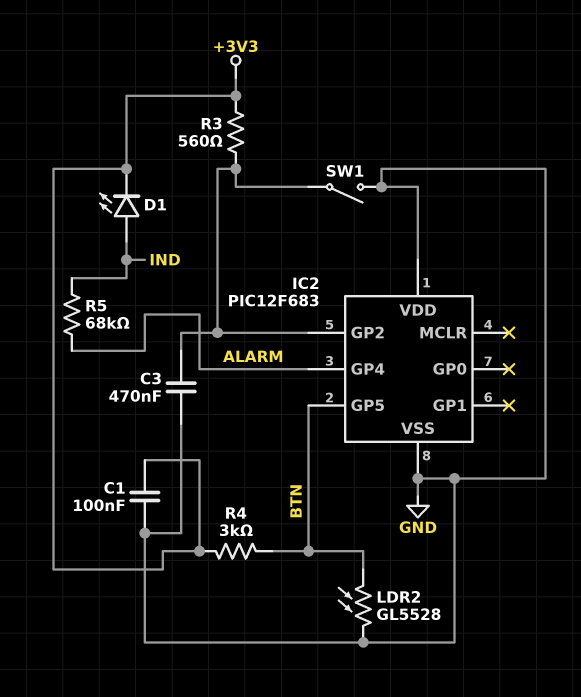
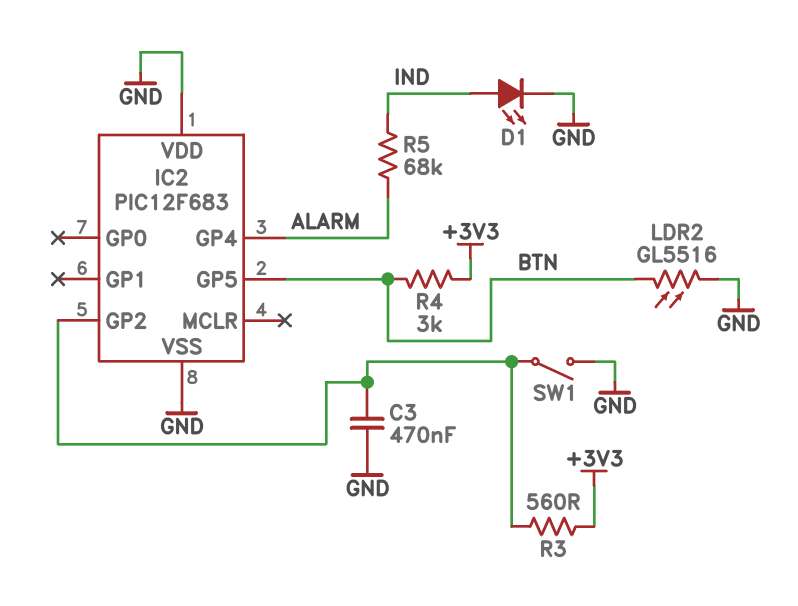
C1: 100nF (+3V3, GND) -> none
D1: LED (A IND, K +3V3) -> LED (A IND, K GND)
LDR2: GL5528 (BTN, GND) -> GL5516 (BTN, GND)

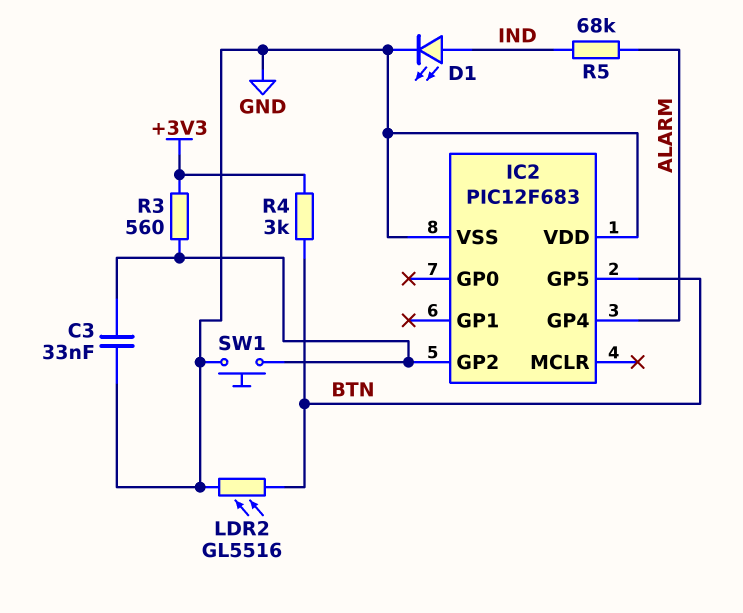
C3: 470nF (GND, IC2/GP2) -> 33nF (GND, IC2/GP2)
SW1: switch (GND, IC2/GP2) -> button (GND, IC2/GP2)

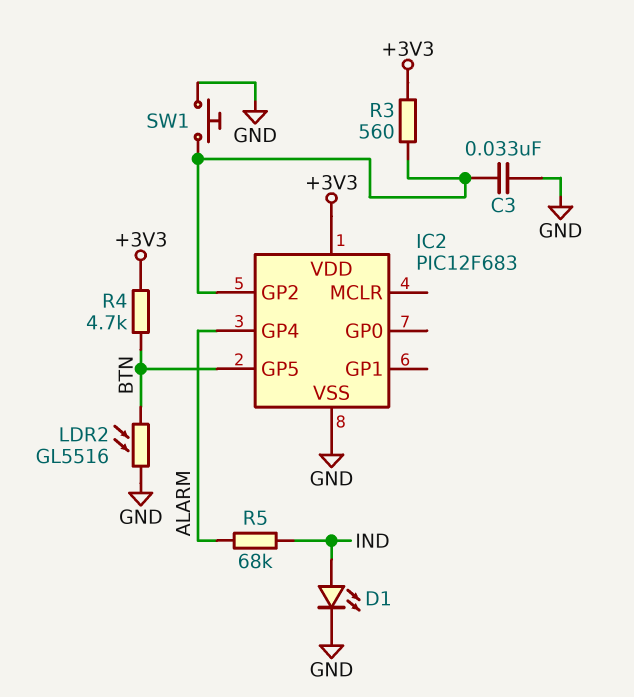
IC2 pin VDD: GND -> +3V3
R4: 3k (+3V3, BTN) -> 4.7k (+3V3, BTN)

